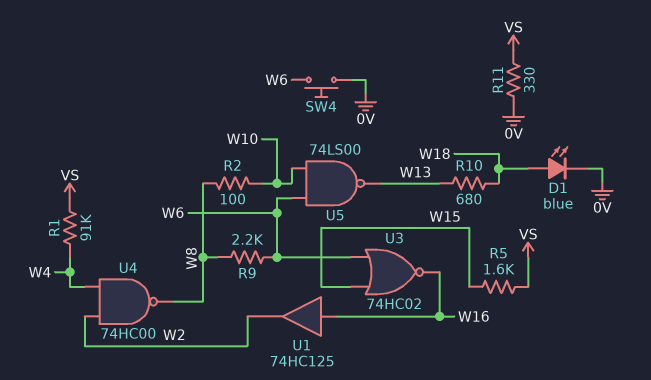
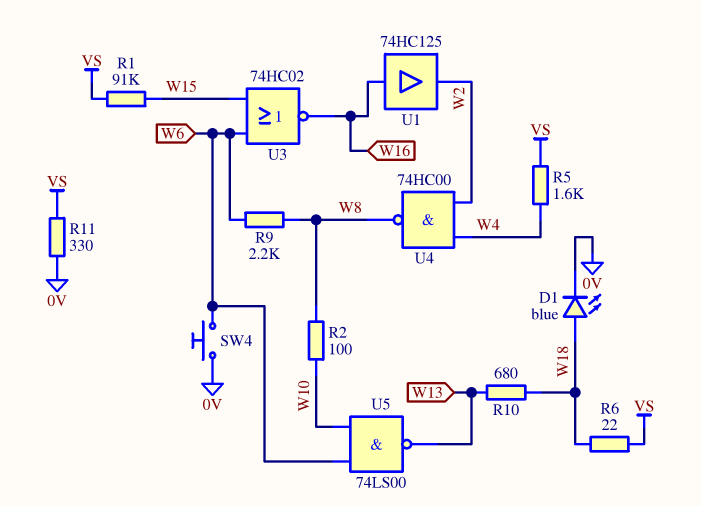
R1: 91k (VS, W4) -> 91k (VS, W15)
R5: 1.6k (VS, W15) -> 1.6k (VS, W4)
R6: none -> 22 (VS, W18)

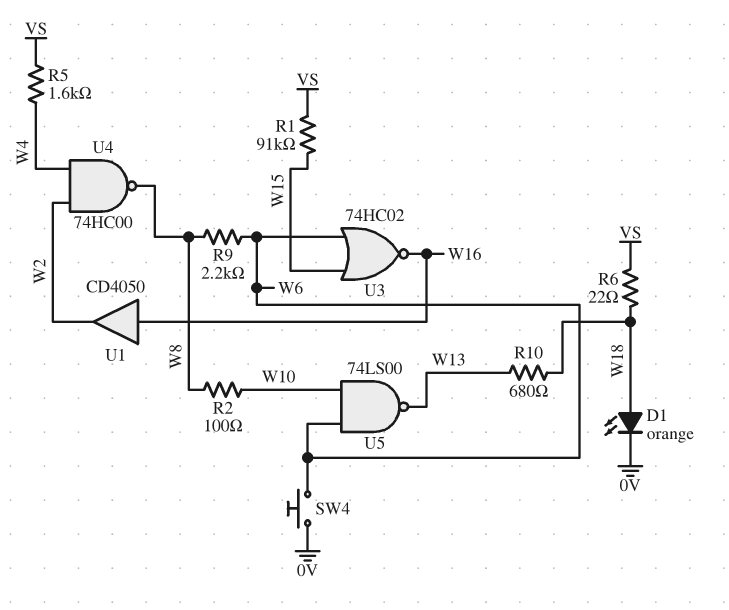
D1: LED blue (A W18, K 0V) -> LED orange (A W18, K 0V)
R11: 330 (0V, VS) -> none
U1: buffer 74HC125 (in W16, out W2) -> buffer CD4050 (in W16, out W2)

